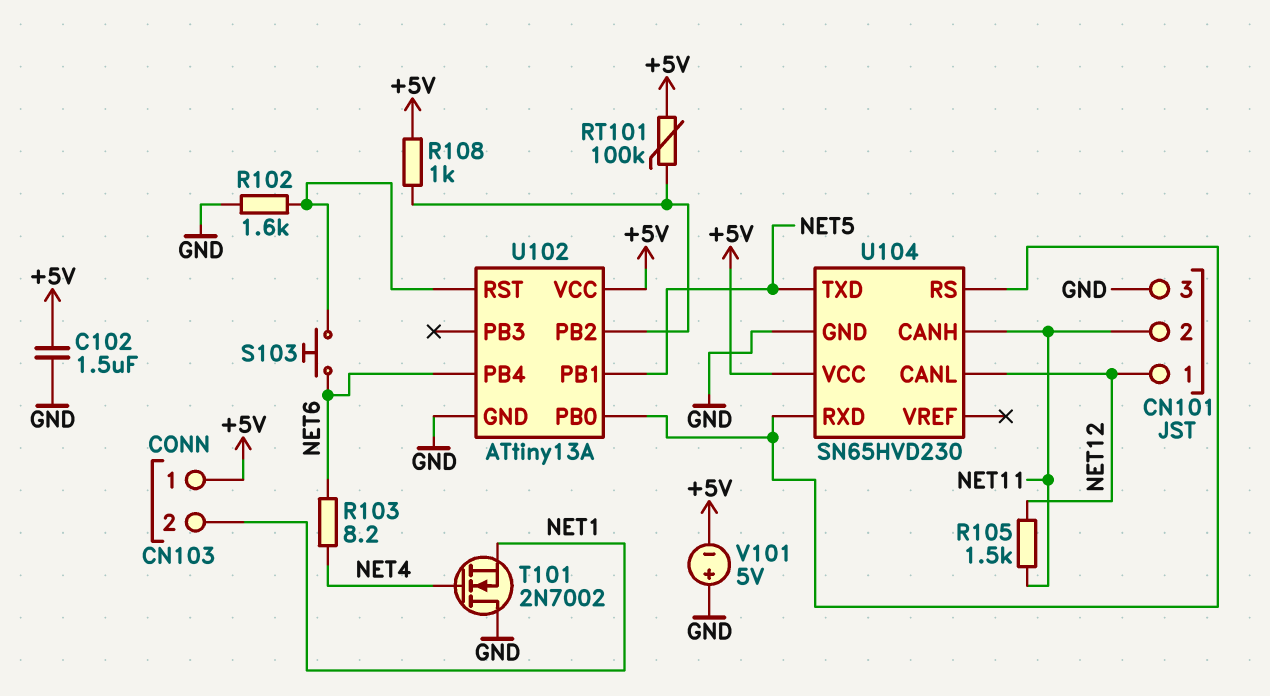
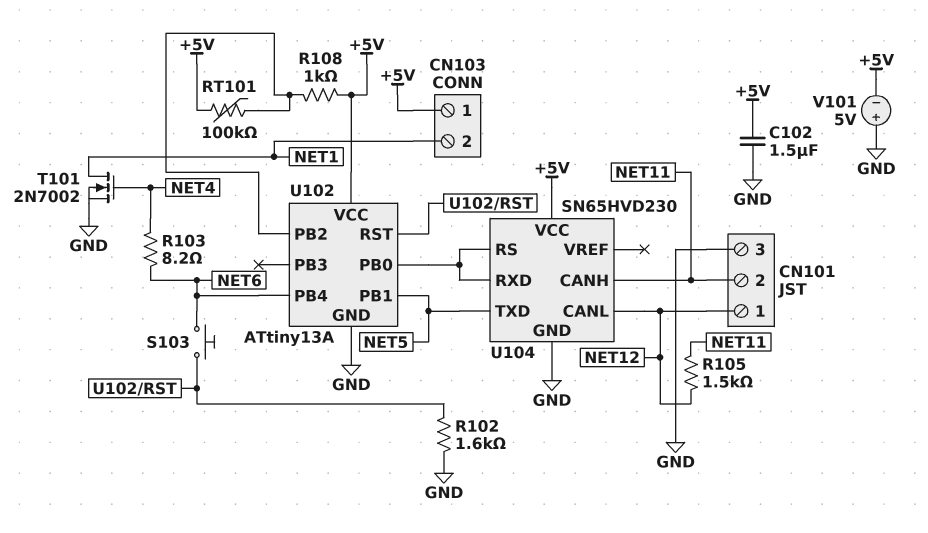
T101: NMOS 2N7002 (G NET4, D GND, S NET1) -> NMOS 2N7002 (G NET4, D NET1, S GND)

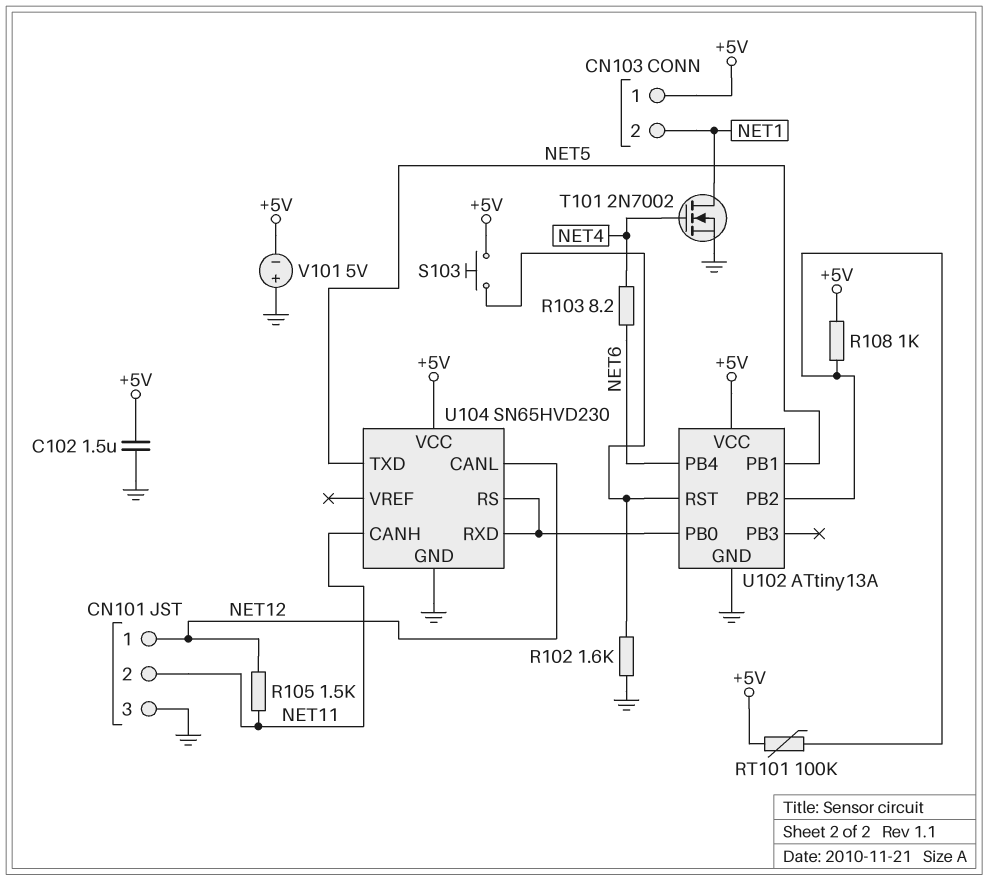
S103: button (NET6, U102/RST) -> button (+5V, U102/RST)

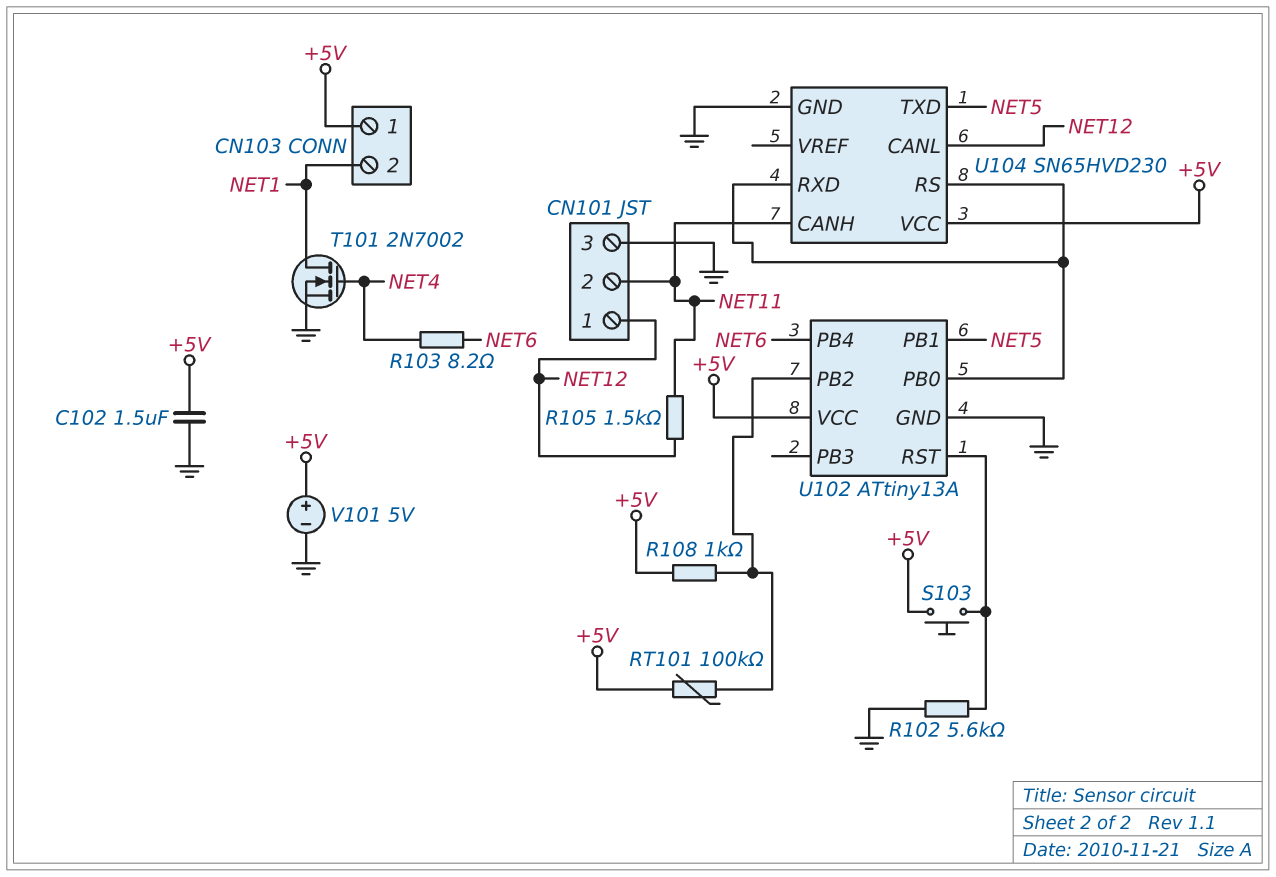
R102: 1.6k (GND, U102/RST) -> 5.6k (GND, U102/RST)
V101: 5V (plus GND, minus +5V) -> 5V (plus +5V, minus GND)

